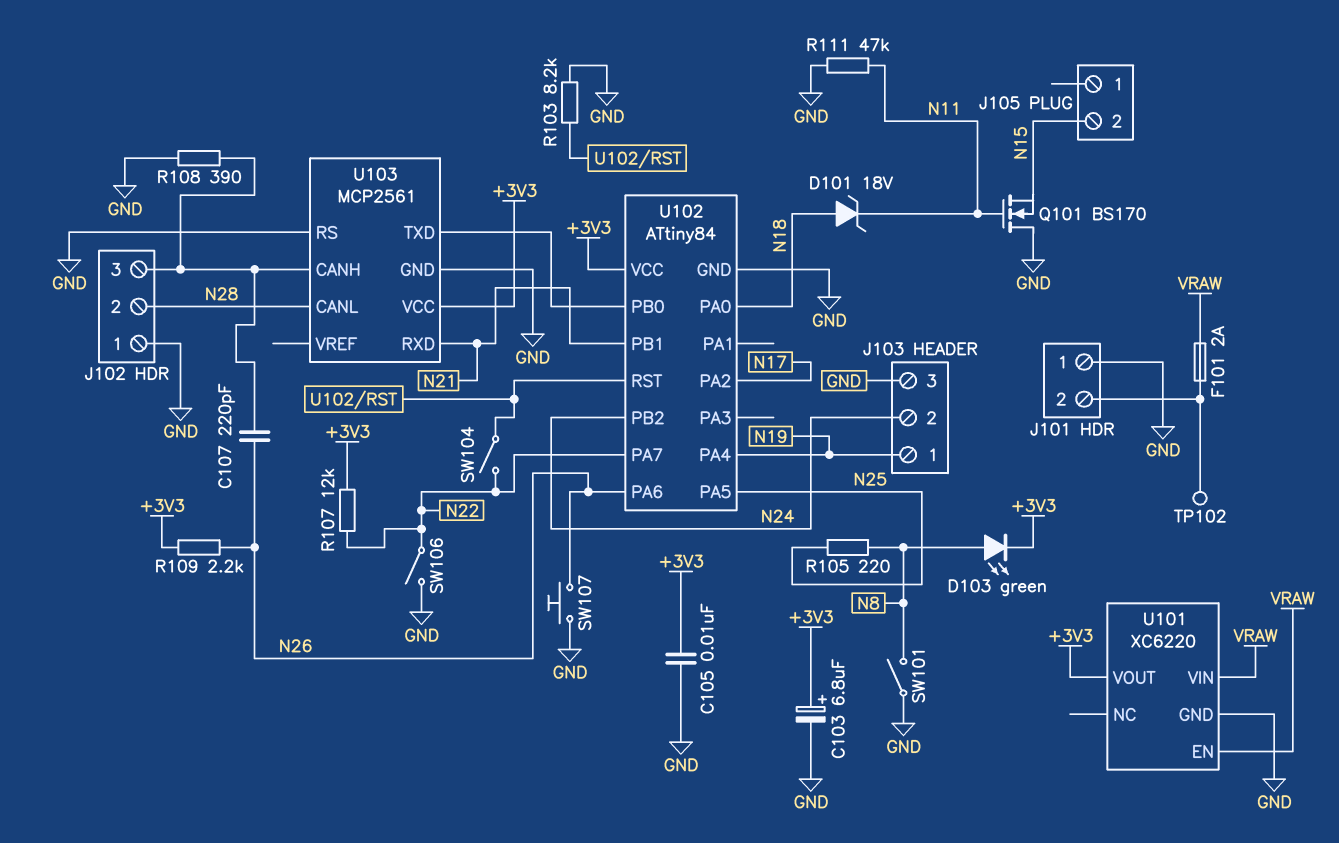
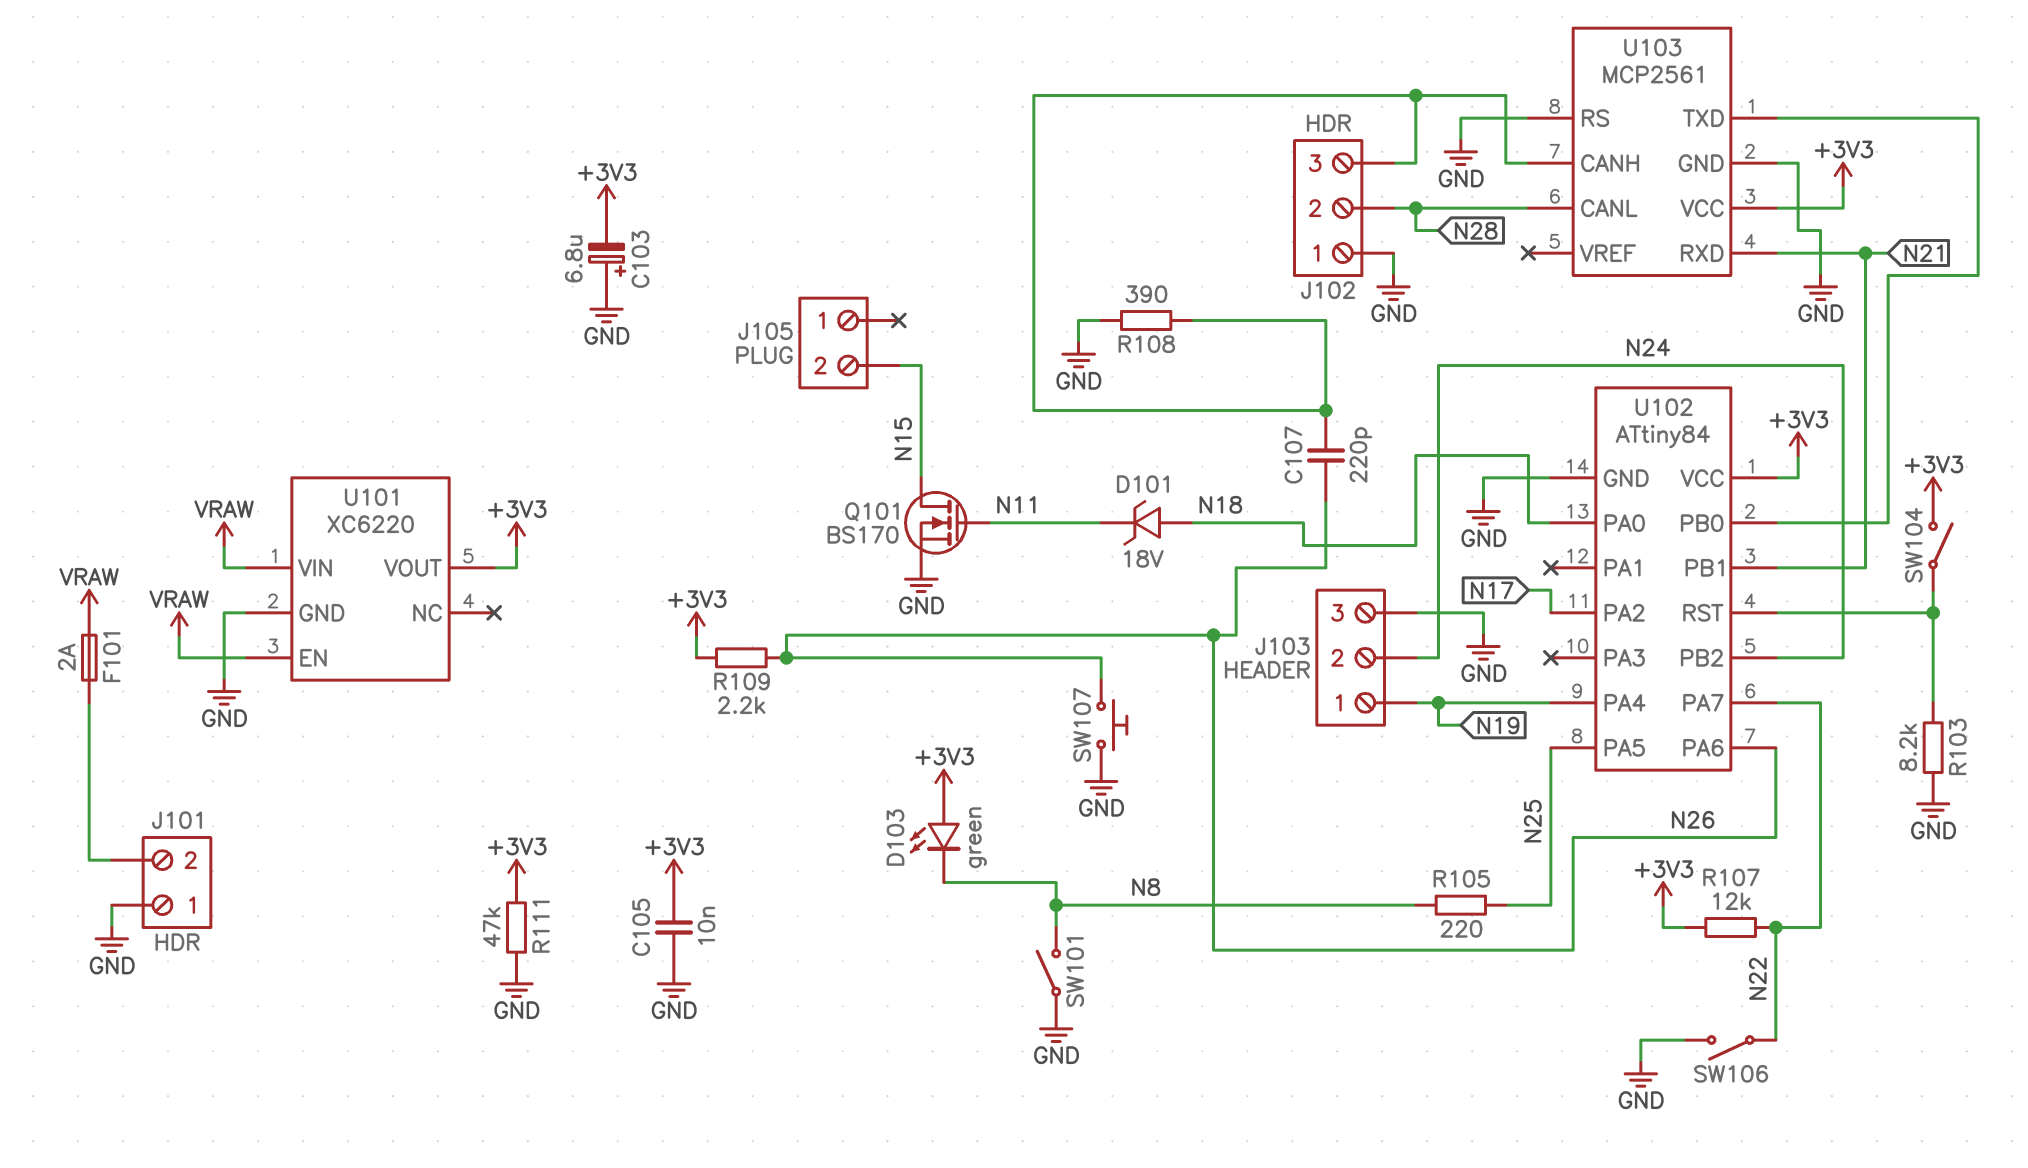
C103: 6.8uF (plus +3V3, minus GND) -> 6.8uF (plus GND, minus +3V3)
D103: LED green (A N8, K +3V3) -> LED green (A +3V3, K N8)
Q101: NMOS BS170 (G N11, D GND, S N15) -> NMOS BS170 (G N11, D N15, S GND)
R111: 47k (GND, N11) -> 47k (+3V3, GND)
SW104: switch (N22, U102/RST) -> switch (+3V3, U102/RST)
TP102: test point (J101/2) -> none

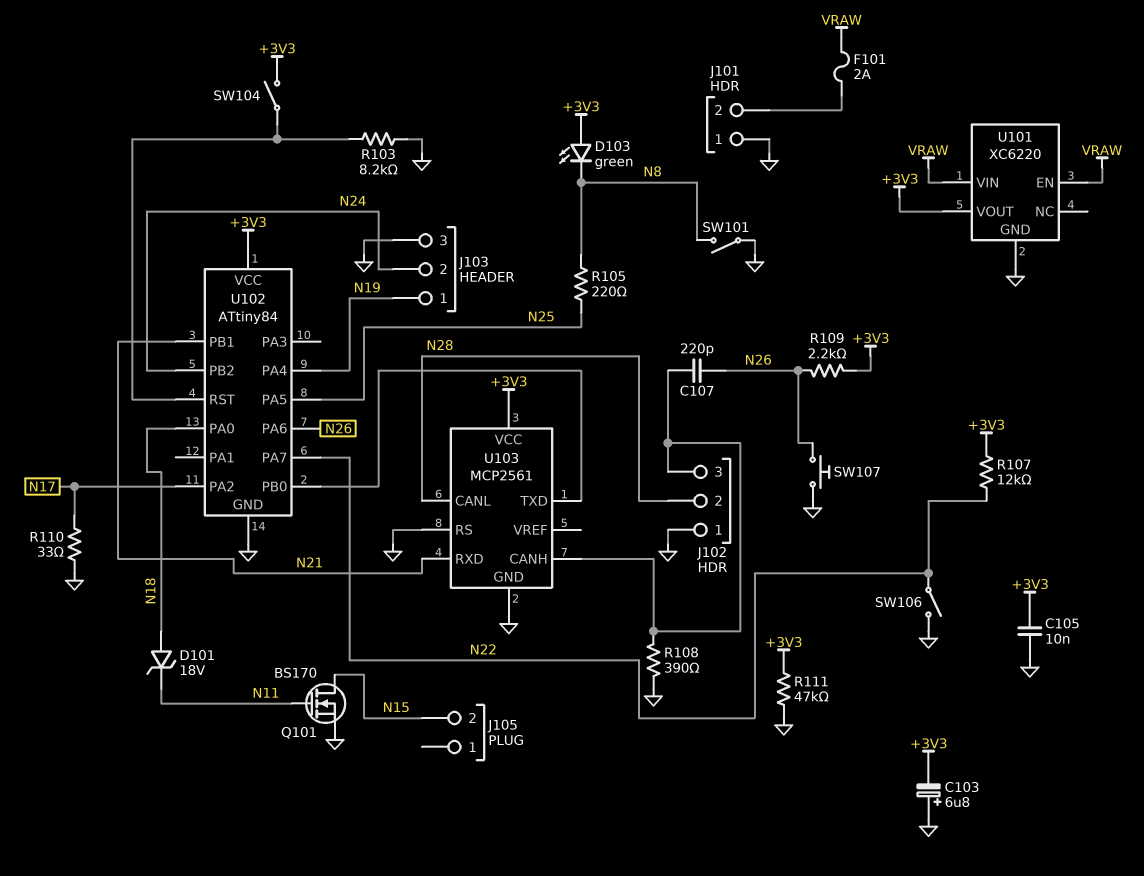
R110: none -> 33 (GND, N17)

